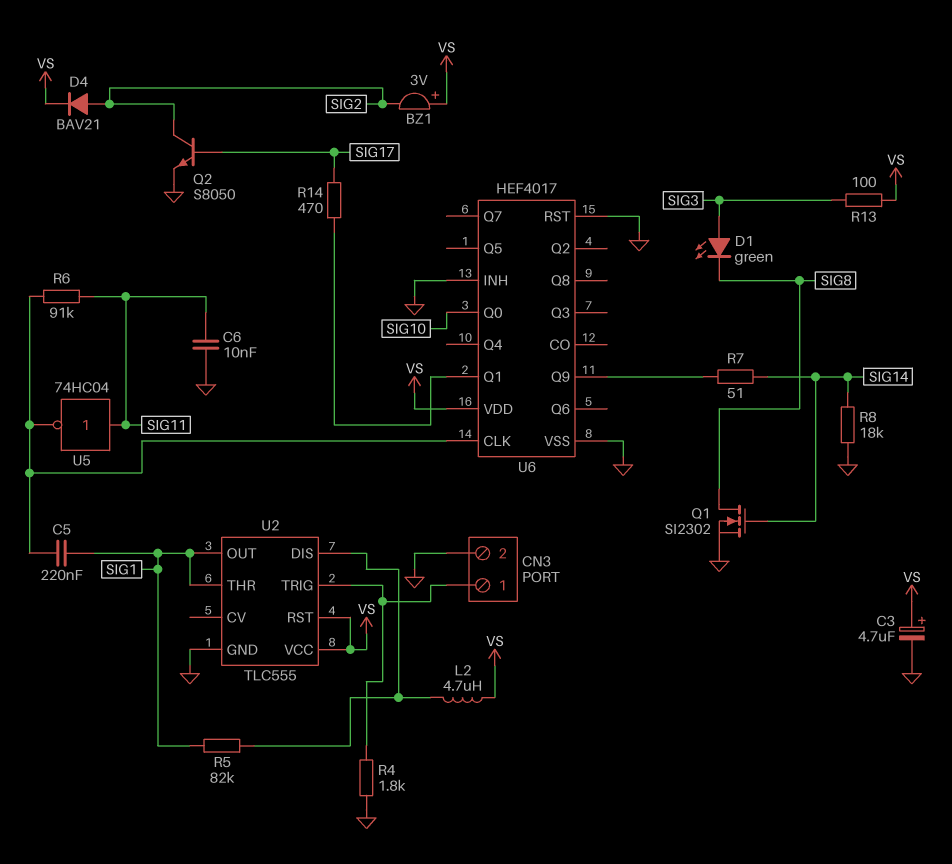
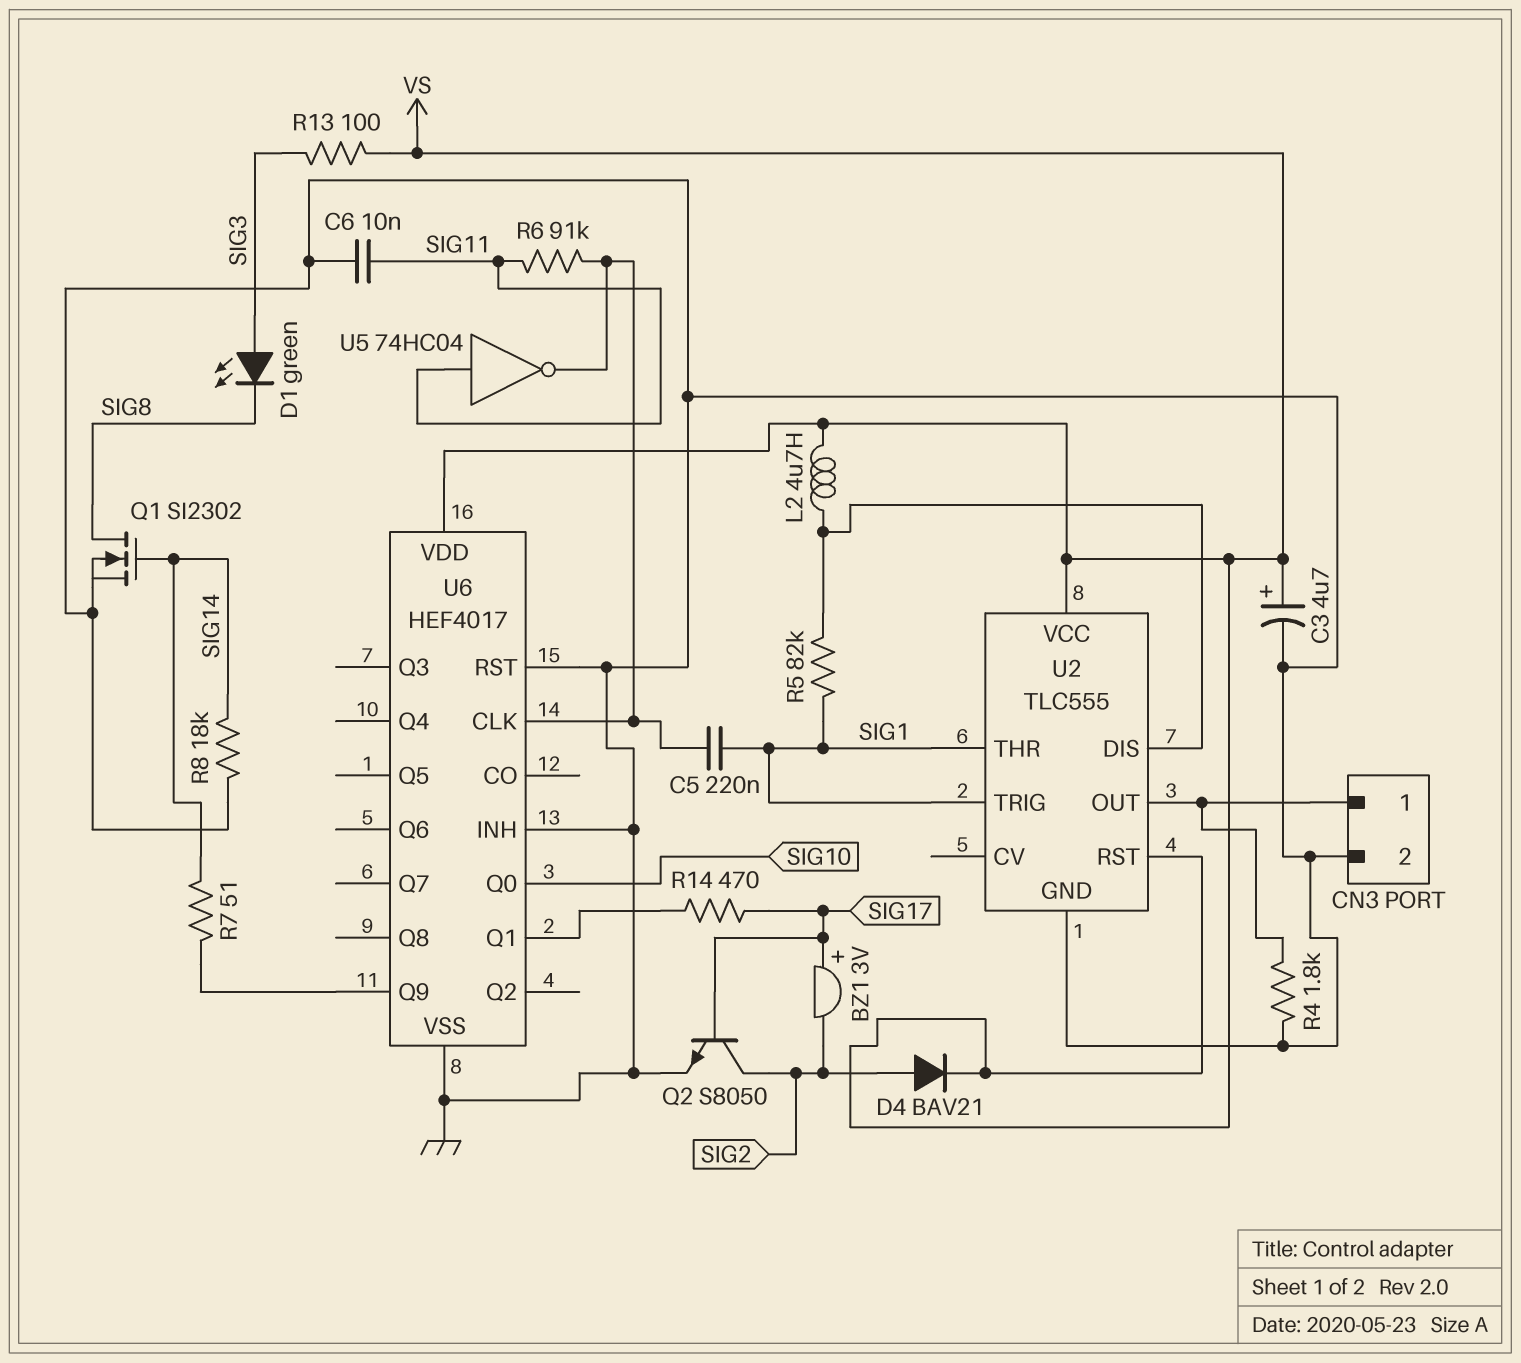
BZ1: buzzer 3V (plus VS, minus SIG2) -> buzzer 3V (plus SIG17, minus SIG2)
U2 pin OUT: SIG1 -> CN3/1
U2 pin TRIG: CN3/1 -> SIG1

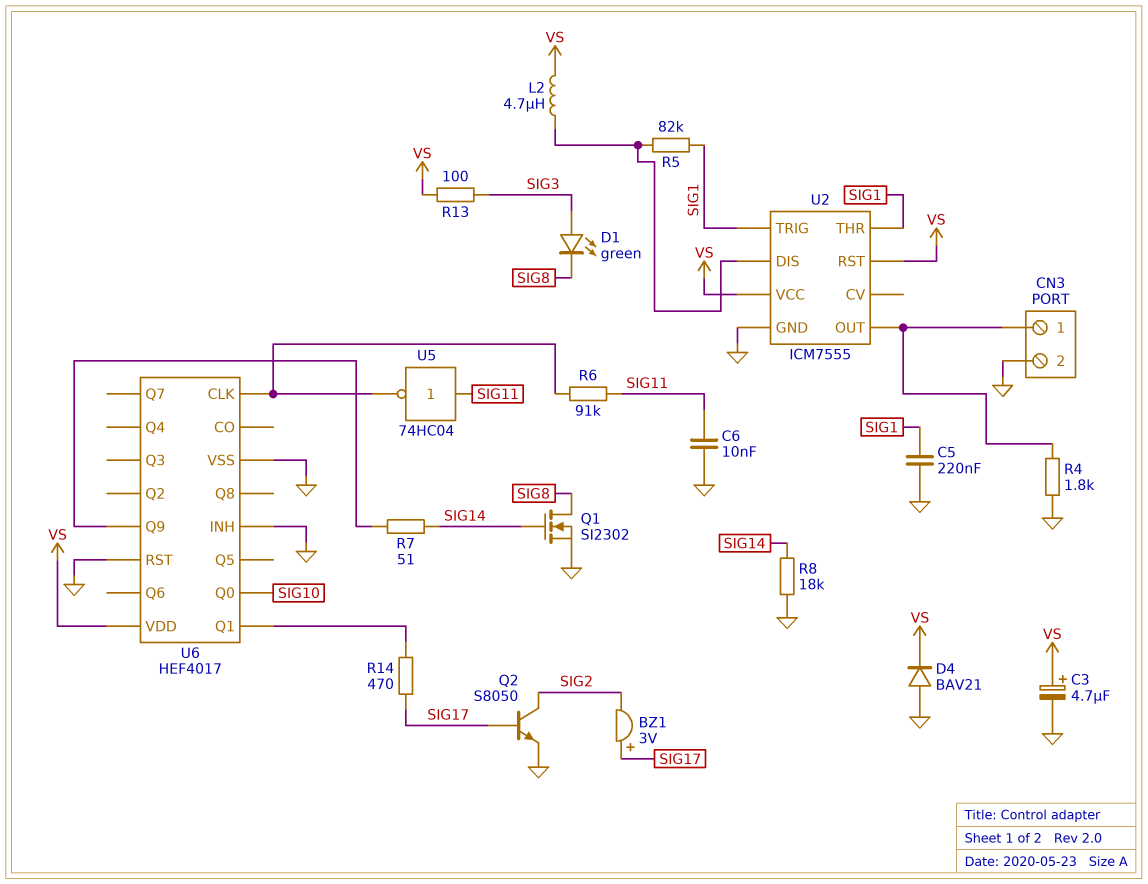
C5: 220nF (SIG1, U6/CLK) -> 220nF (GND, SIG1)
D4: diode BAV21 (A SIG2, K VS) -> diode BAV21 (A GND, K VS)
U2: TLC555 -> ICM7555

